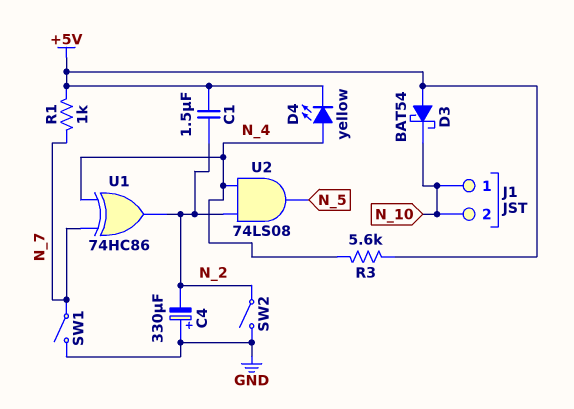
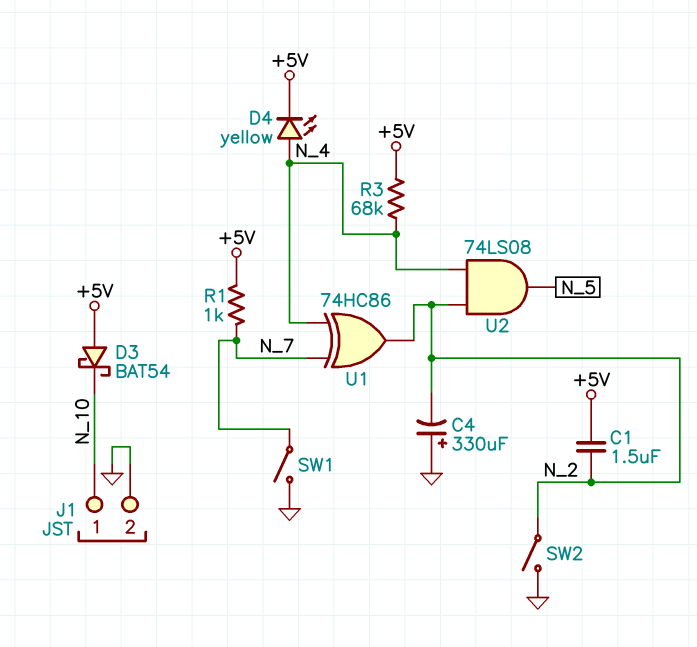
J1 pin 2: N_10 -> GND
R3: 5.6k (+5V, N_4) -> 68k (+5V, N_4)

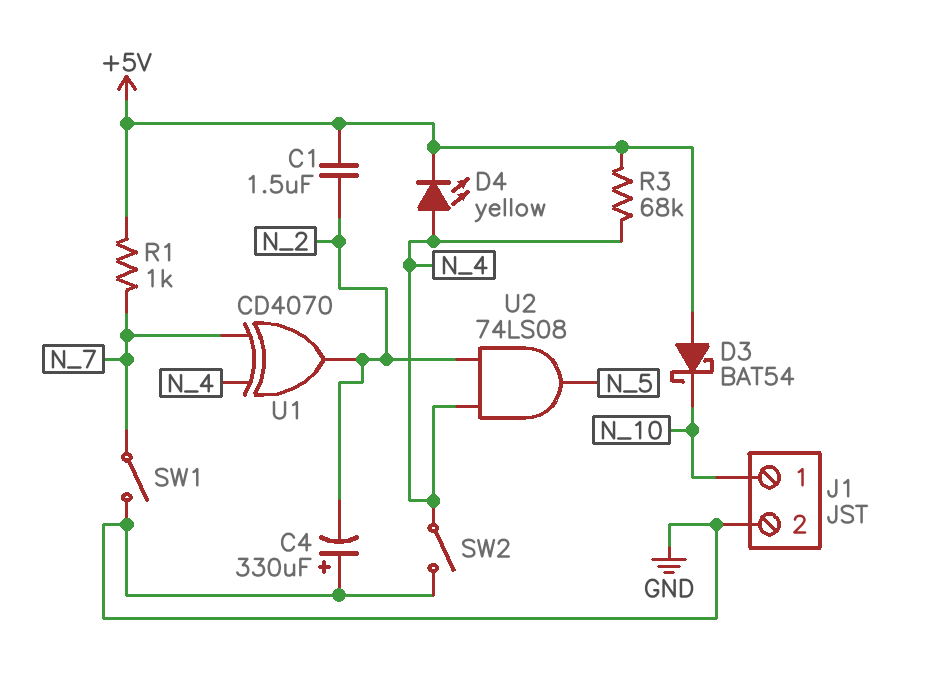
SW2: switch (GND, N_2) -> switch (GND, N_4)
U1: XOR 74HC86 (in N_4, in N_7, out N_2) -> XOR CD4070 (in N_4, in N_7, out N_2)

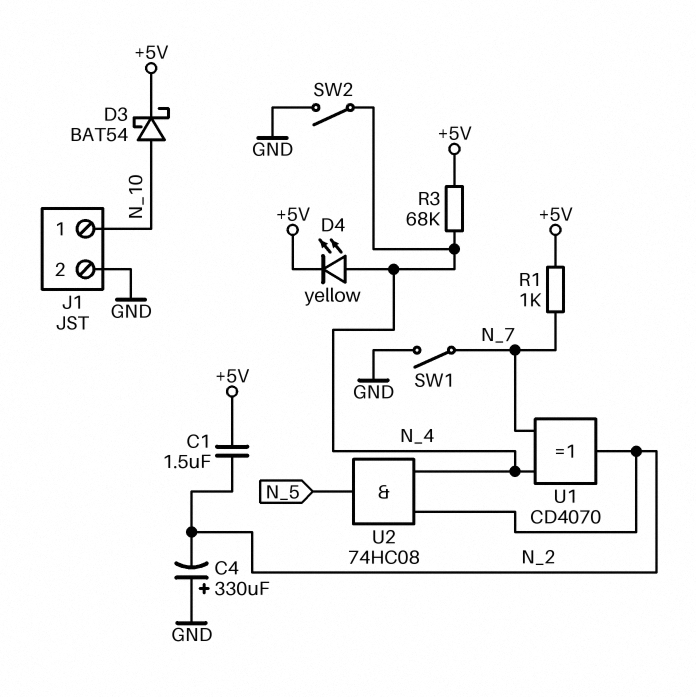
D3: schottky BAT54 (A +5V, K N_10) -> schottky BAT54 (A N_10, K +5V)
U2: AND 74LS08 (in N_2, in N_4, out N_5) -> AND 74HC08 (in N_2, in N_4, out N_5)

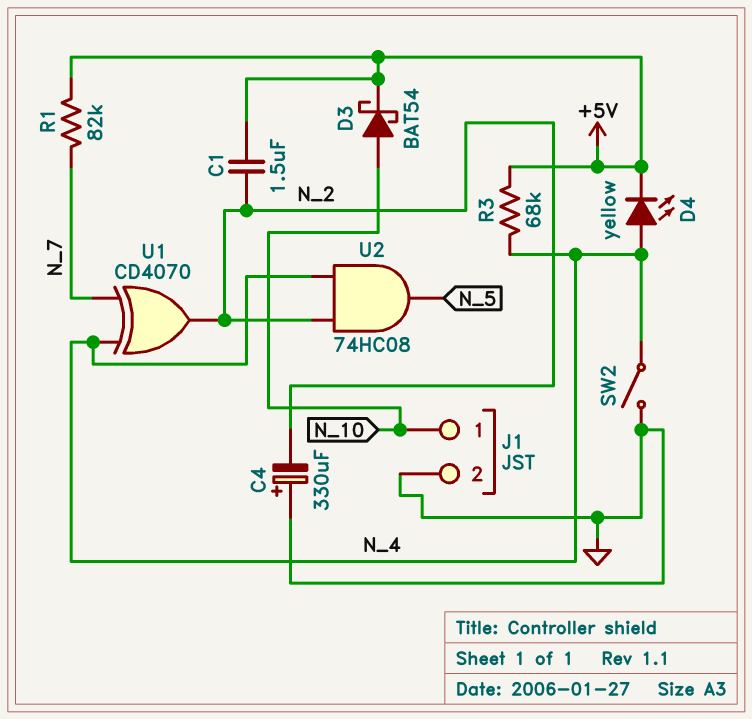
R1: 1k (+5V, N_7) -> 82k (+5V, N_7)
SW1: switch (GND, N_7) -> none

